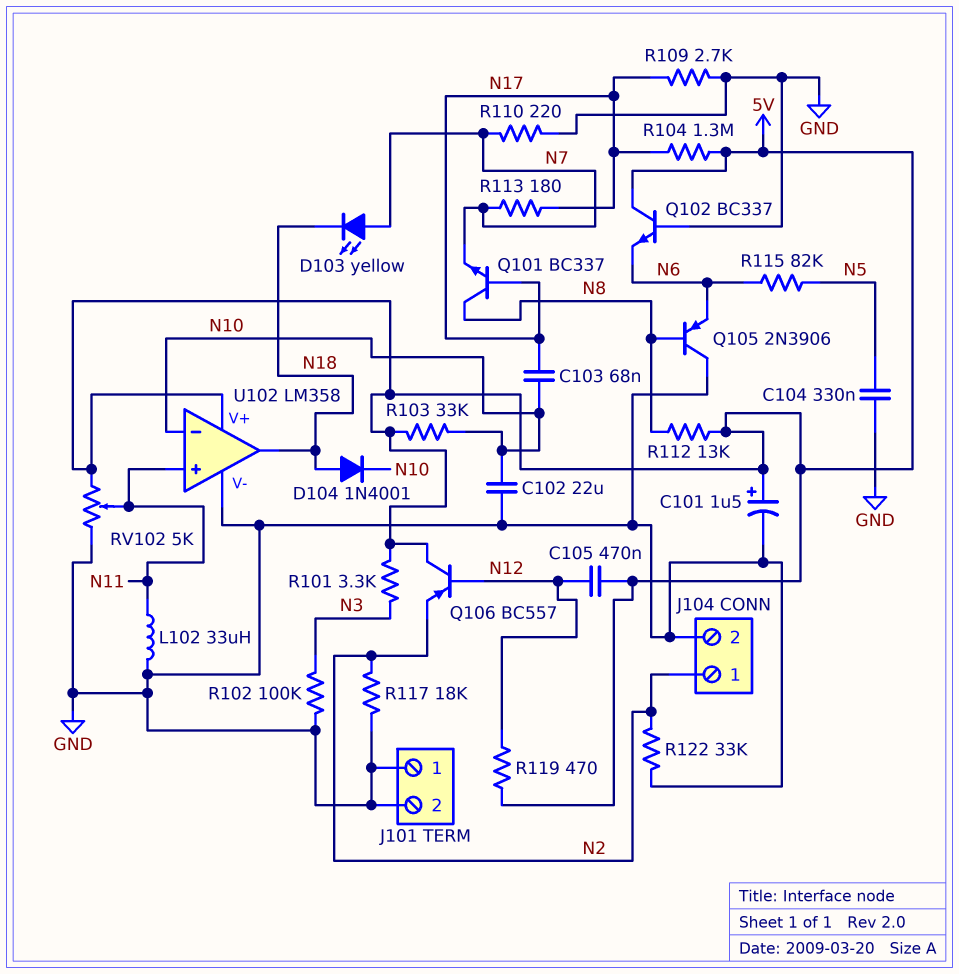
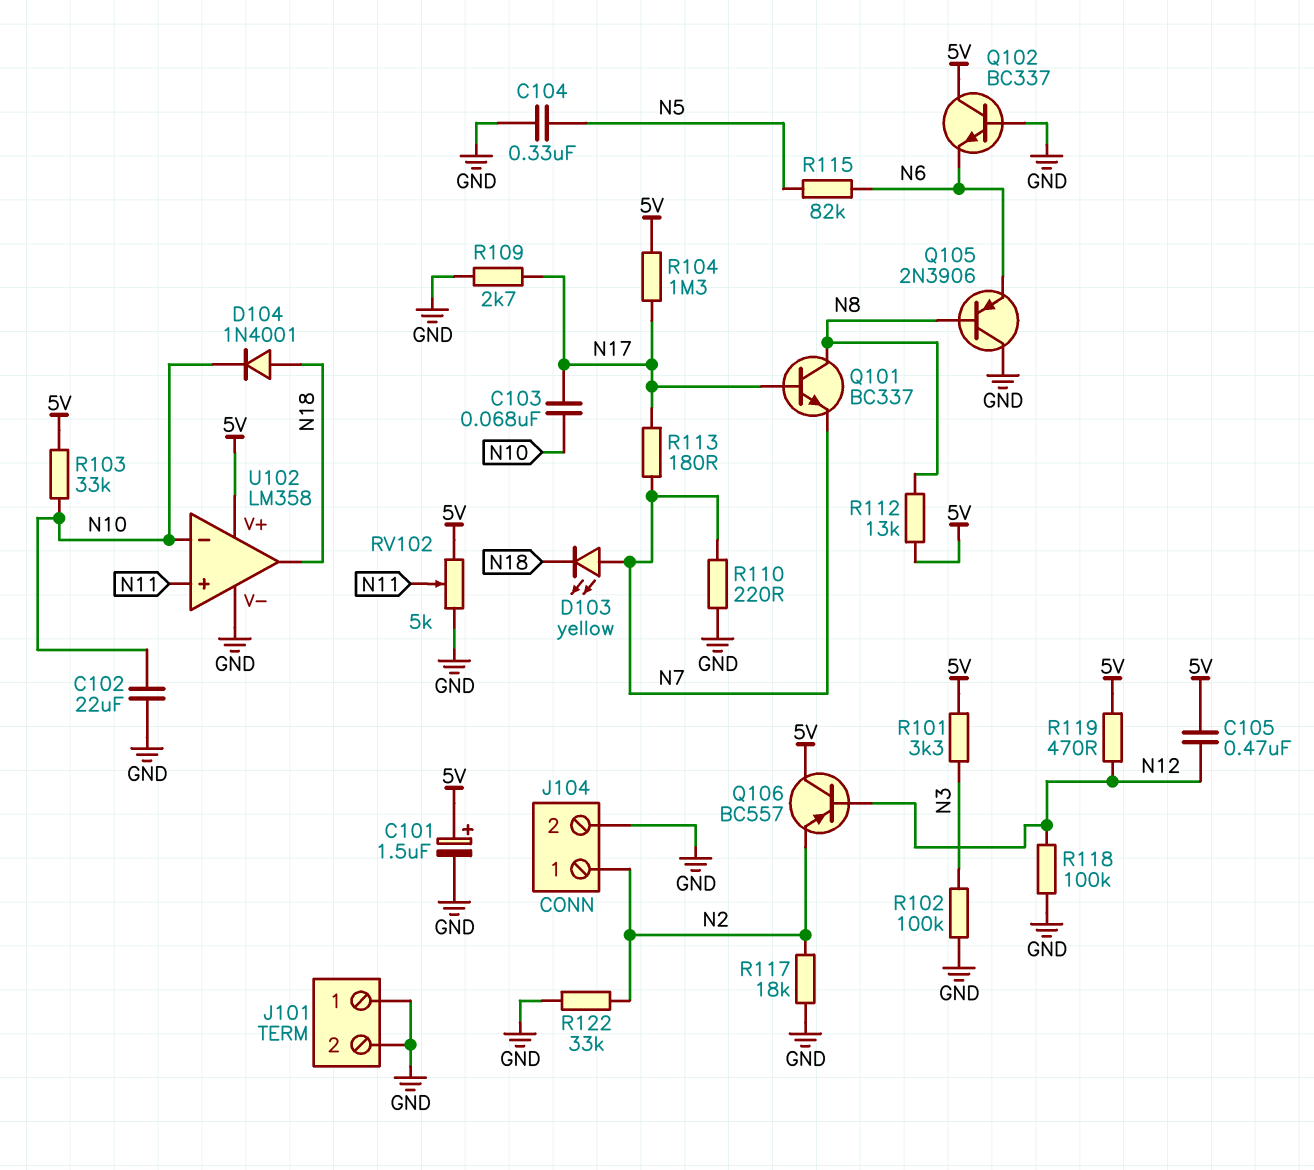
L102: 33uH (GND, N11) -> none
R118: none -> 100k (GND, N12)

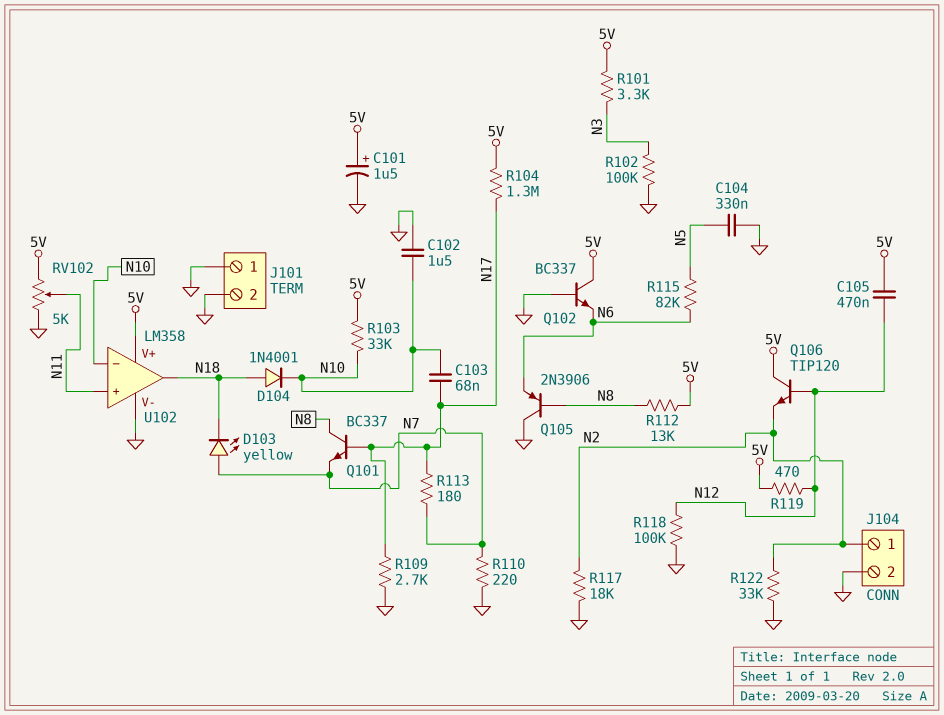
C102: 22uF (GND, N10) -> 1.5uF (GND, N10)
Q106: PNP BC557 (B N12, C 5V, E N2) -> NPN TIP120 (B N12, C 5V, E N2)

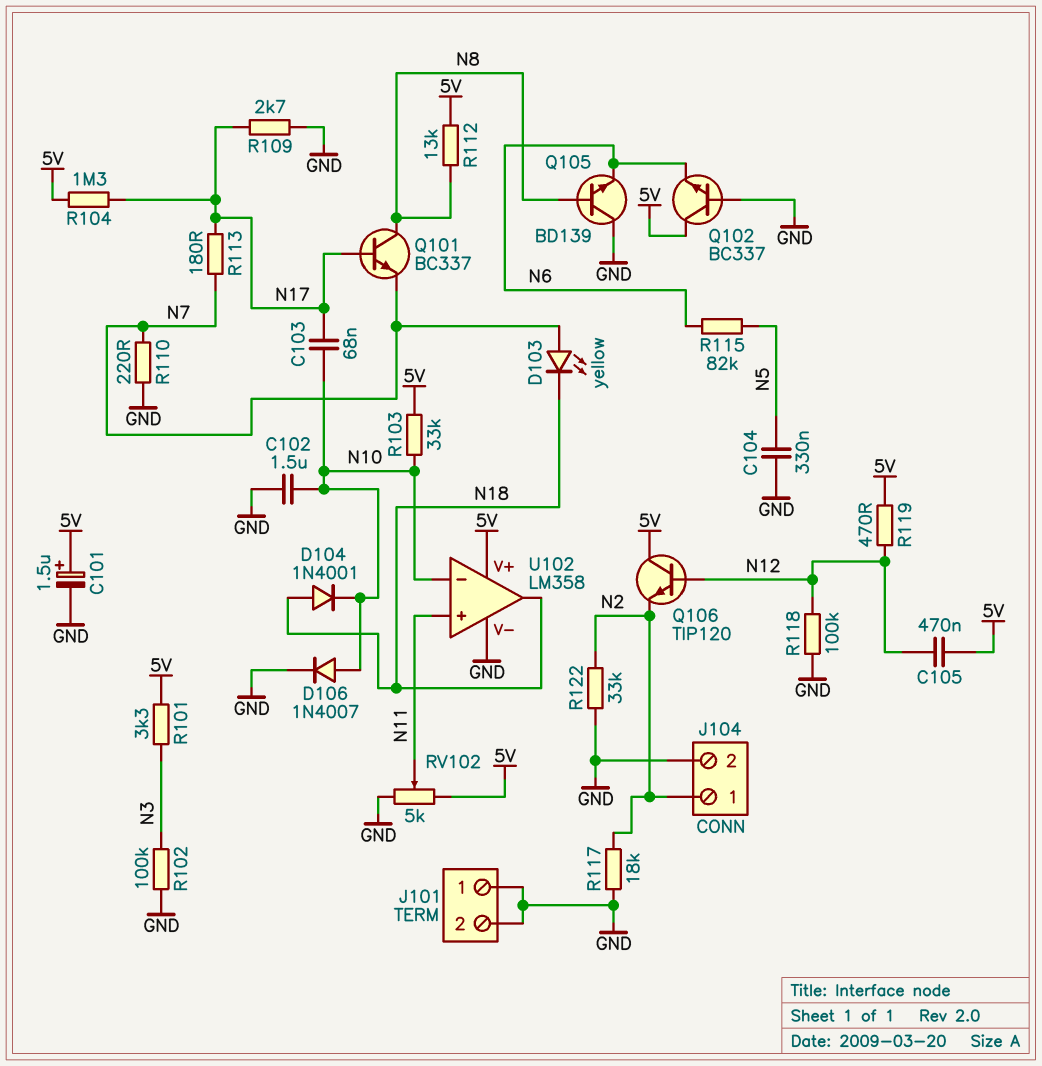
D106: none -> diode 1N4007 (A N10, K GND)
Q105: PNP 2N3906 (B N8, C GND, E N6) -> NPN BD139 (B N8, C GND, E N6)

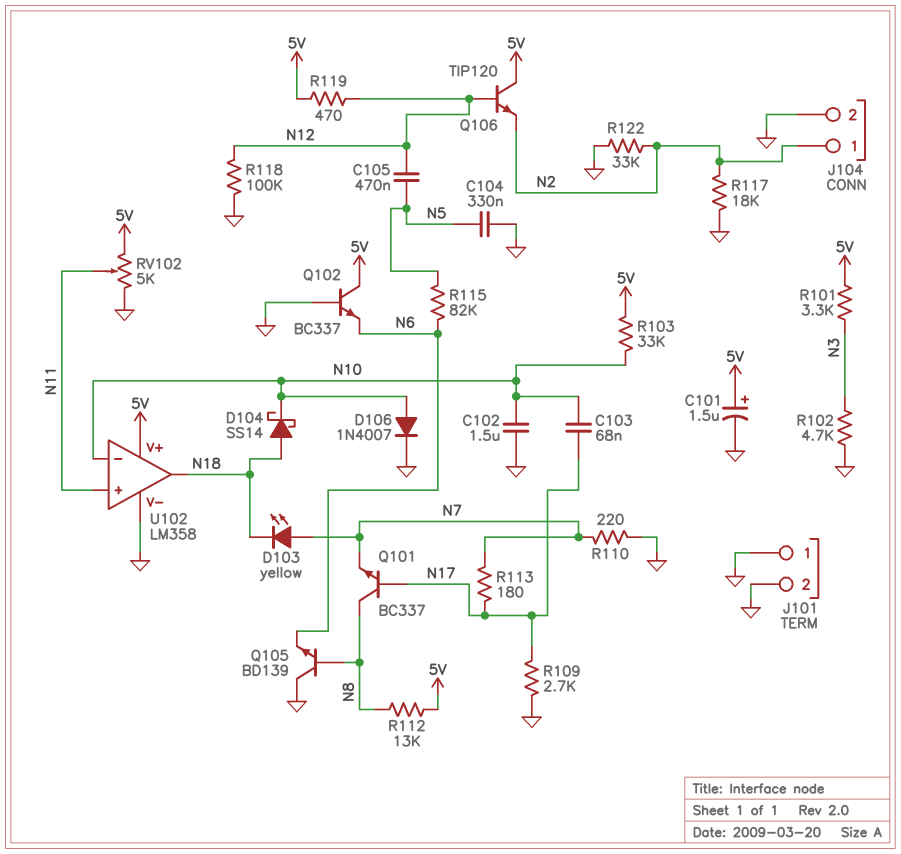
C105: 470nF (5V, N12) -> 470nF (N5, N12)
D104: diode 1N4001 (A N18, K N10) -> schottky SS14 (A N18, K N10)
R102: 100k (GND, N3) -> 4.7k (GND, N3)
R104: 1.3M (5V, N17) -> none

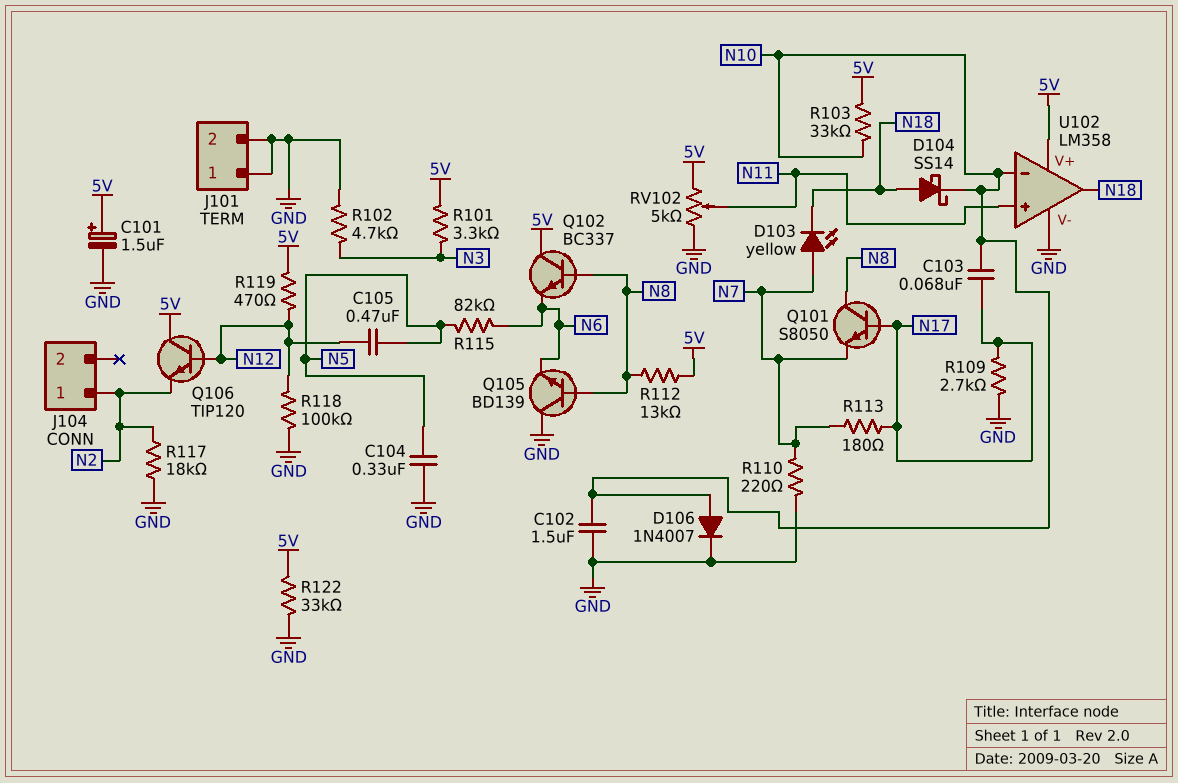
J104 pin 2: GND -> none
Q101: NPN BC337 (B N17, C N8, E N7) -> NPN S8050 (B N17, C N8, E N7)
Q102: NPN BC337 (B GND, C 5V, E N6) -> NPN BC337 (B N8, C 5V, E N6)
R122: 33k (GND, N2) -> 33k (5V, GND)

